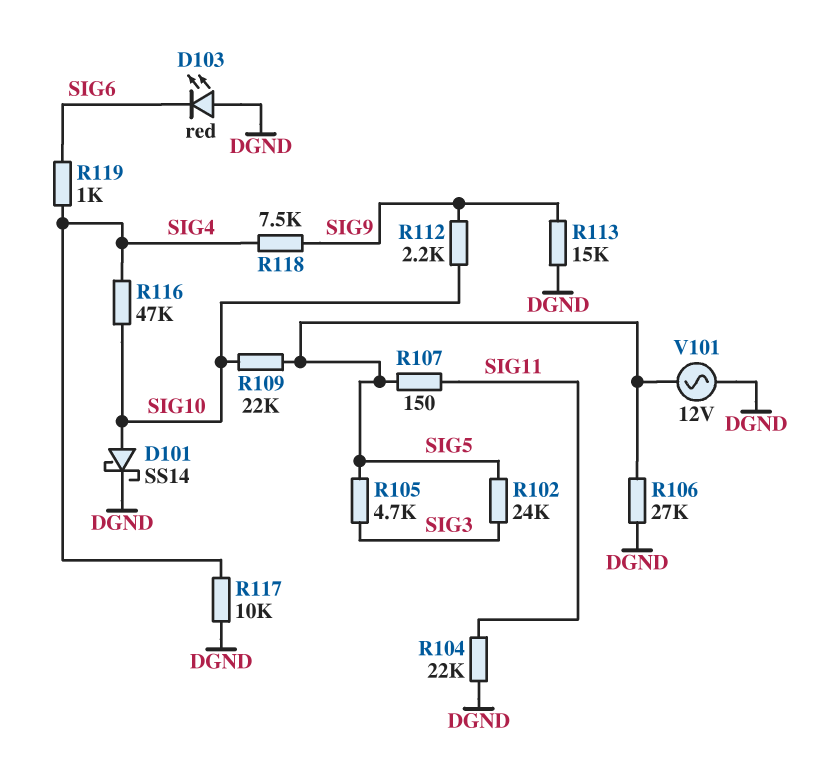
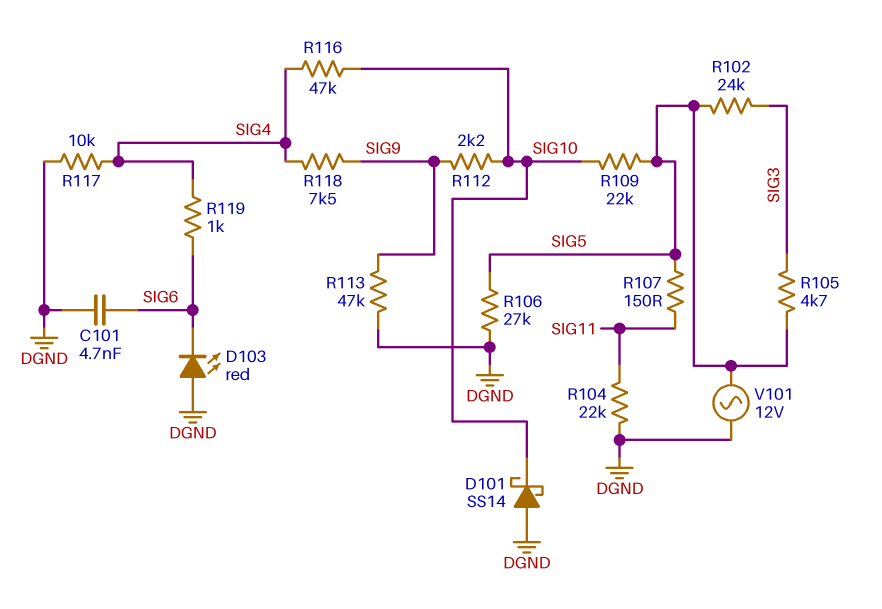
C101: none -> 4.7nF (DGND, SIG6)
D101: schottky SS14 (A SIG10, K DGND) -> schottky SS14 (A DGND, K SIG10)
R113: 15k (DGND, SIG9) -> 47k (DGND, SIG9)

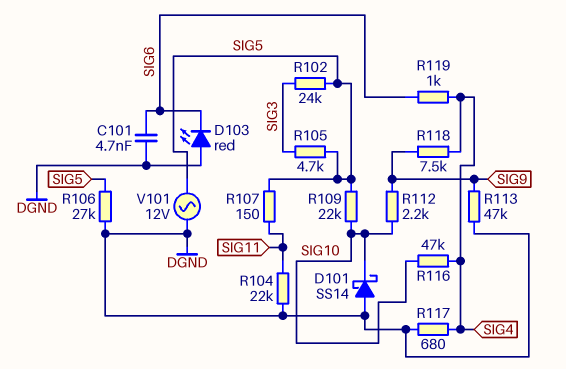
R117: 10k (DGND, SIG4) -> 680 (DGND, SIG4)

